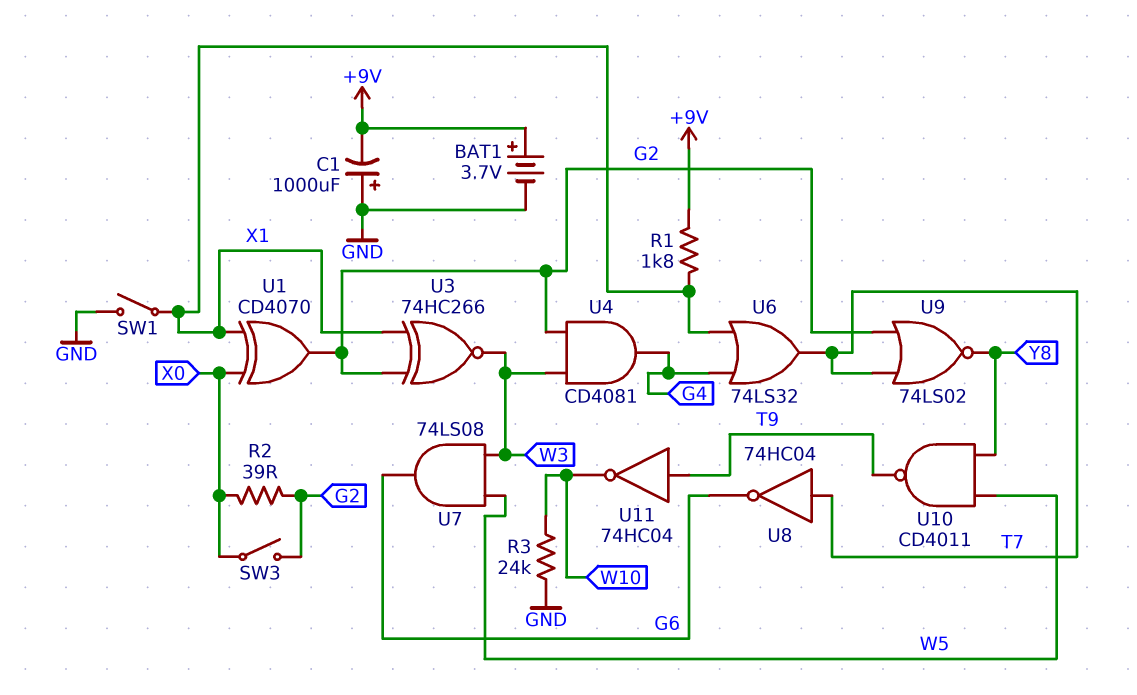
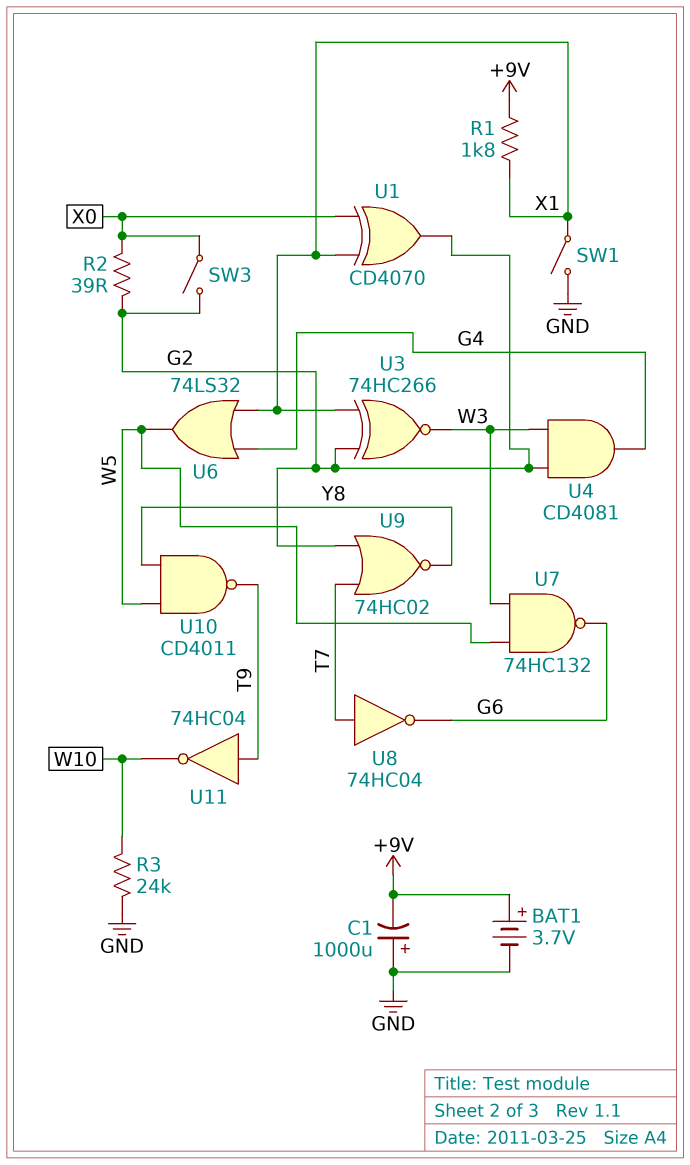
U6: OR 74LS32 (in G4, in X1, out T7) -> OR 74LS32 (in G4, in X1, out W5)
U7: AND 74LS08 (in W3, in W5, out G6) -> NAND 74HC132 (in W3, in W5, out G6)
U9: NOR 74LS02 (in G2, in T7, out Y8) -> NOR 74HC02 (in G2, in T7, out Y8)

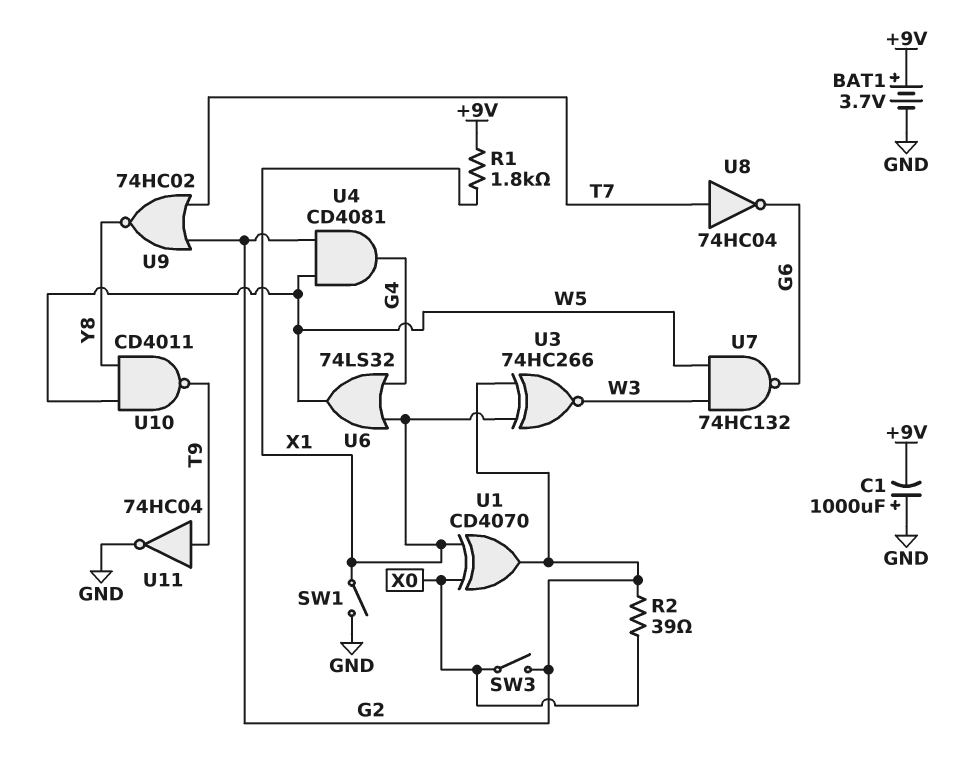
R3: 24k (GND, W10) -> none
U4: AND CD4081 (in G2, in W3, out G4) -> AND CD4081 (in G2, in W5, out G4)
U11: NOT 74HC04 (in T9, out W10) -> NOT 74HC04 (in T9, out GND)

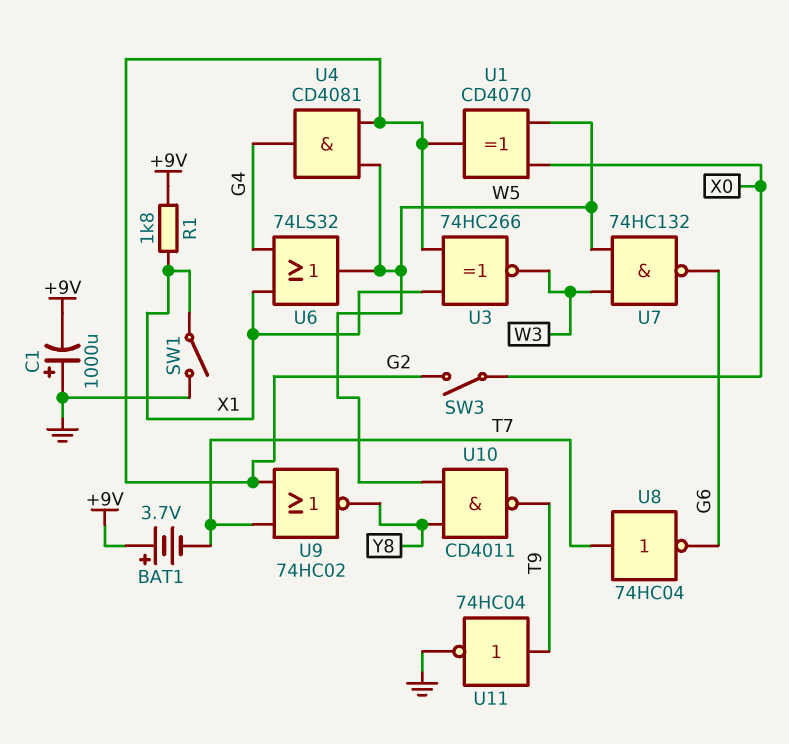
BAT1: 3.7V (plus +9V, minus GND) -> 3.7V (plus +9V, minus T7)
R2: 39 (G2, X0) -> none
U1: XOR CD4070 (in X0, in X1, out G2) -> XOR CD4070 (in W5, in X0, out G2)

